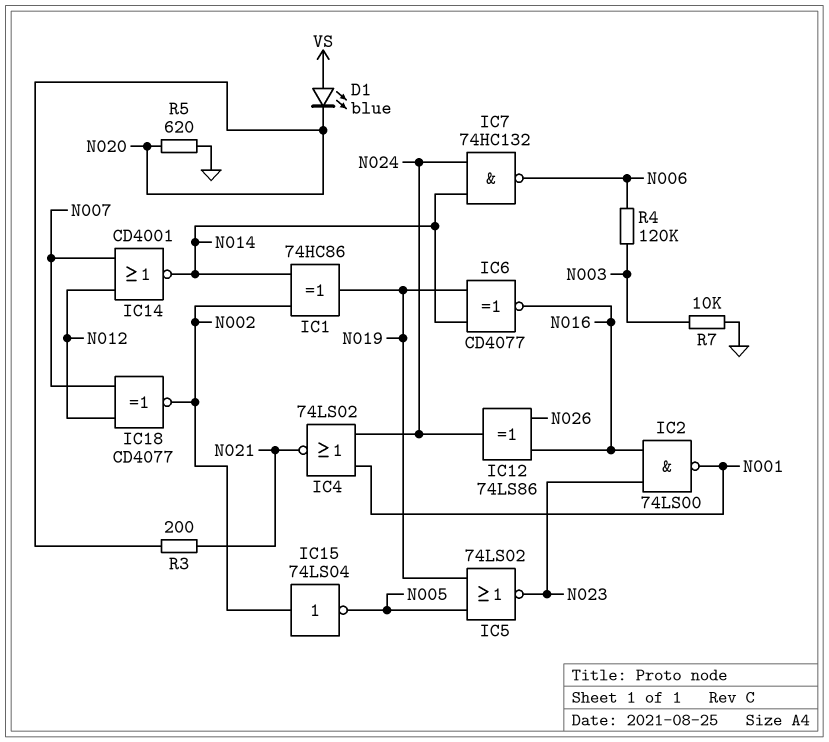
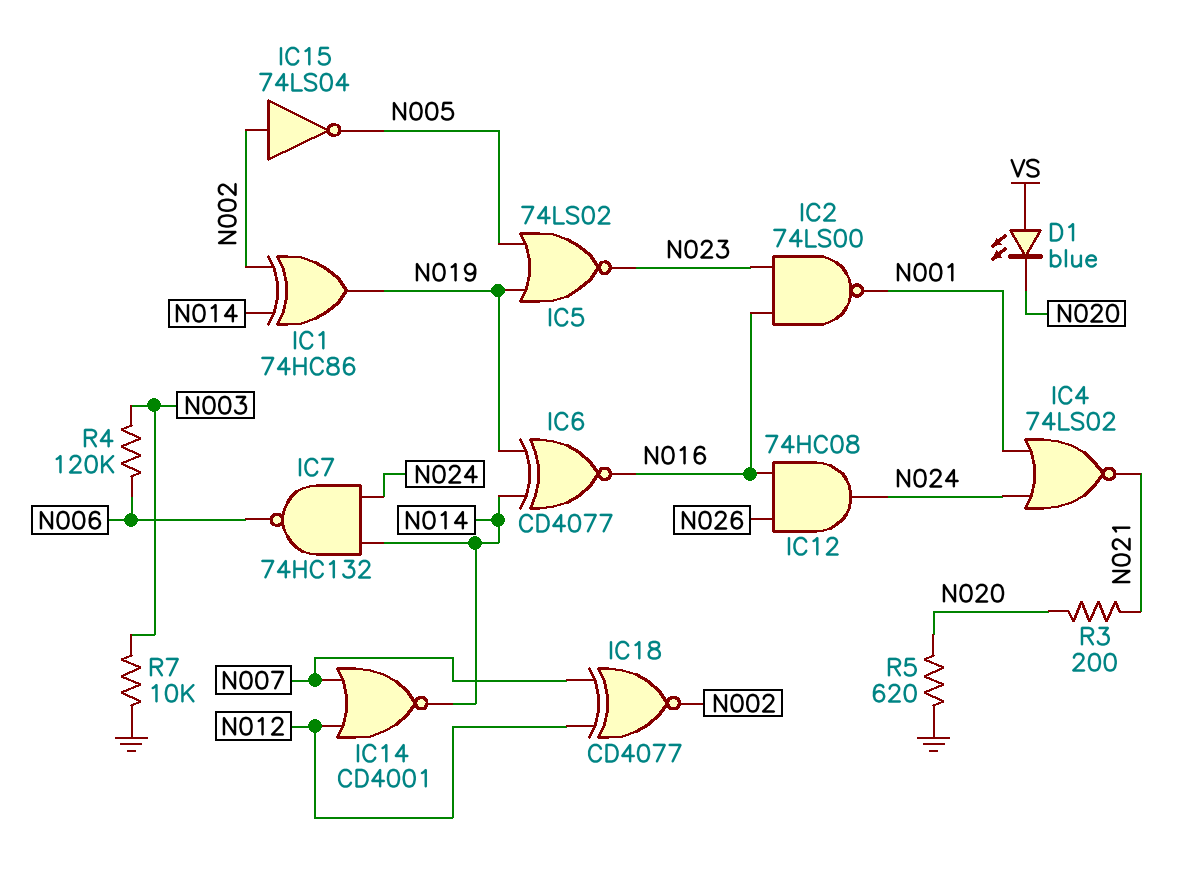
IC12: XOR 74LS86 (in N016, in N026, out N024) -> AND 74HC08 (in N016, in N026, out N024)

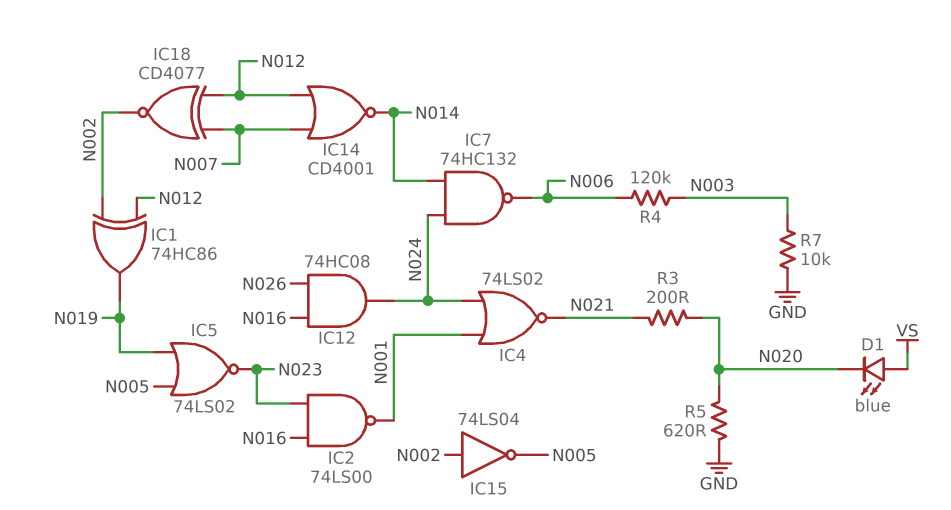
IC1: XOR 74HC86 (in N002, in N014, out N019) -> XOR 74HC86 (in N002, in N012, out N019)
IC6: XNOR CD4077 (in N014, in N019, out N016) -> none

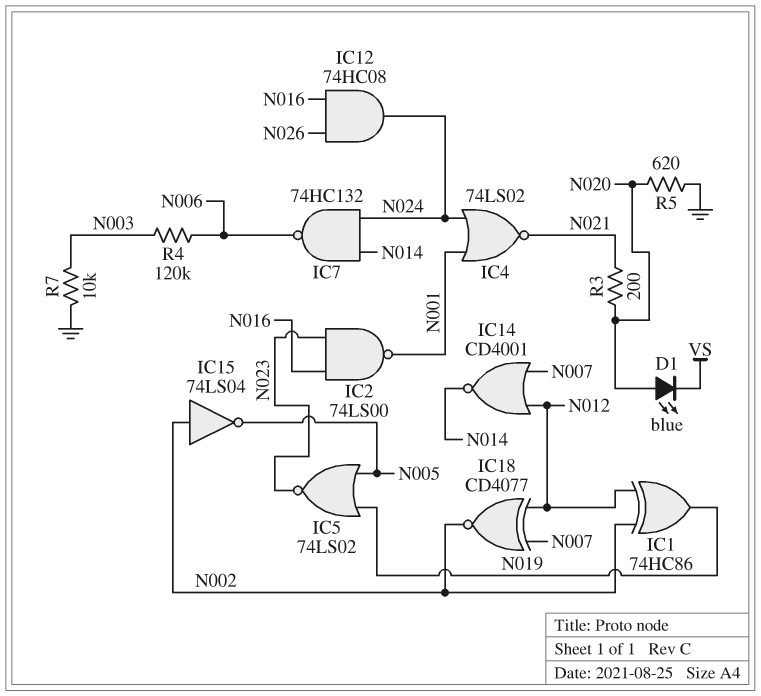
D1: LED blue (A VS, K N020) -> LED blue (A N020, K VS)

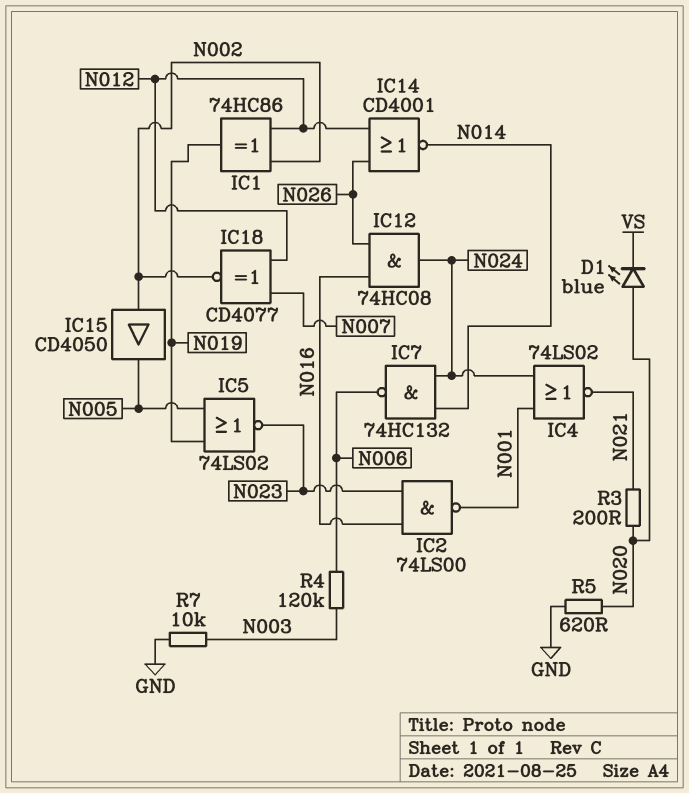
IC14: NOR CD4001 (in N007, in N012, out N014) -> NOR CD4001 (in N012, in N026, out N014)
IC15: NOT 74LS04 (in N002, out N005) -> buffer CD4050 (in N002, out N005)

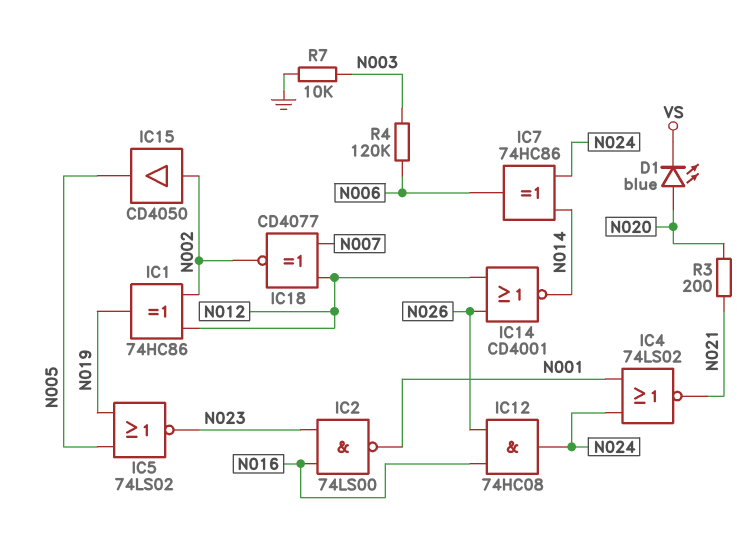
IC7: NAND 74HC132 (in N014, in N024, out N006) -> XOR 74HC86 (in N014, in N024, out N006)
R5: 620 (GND, N020) -> none

